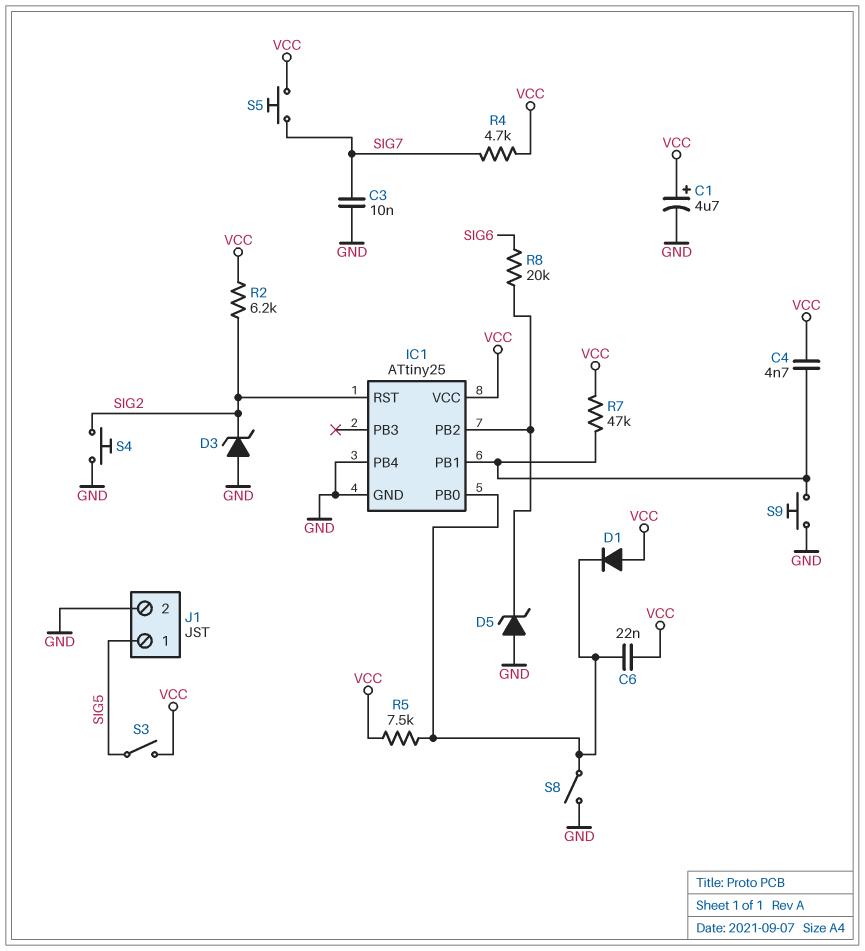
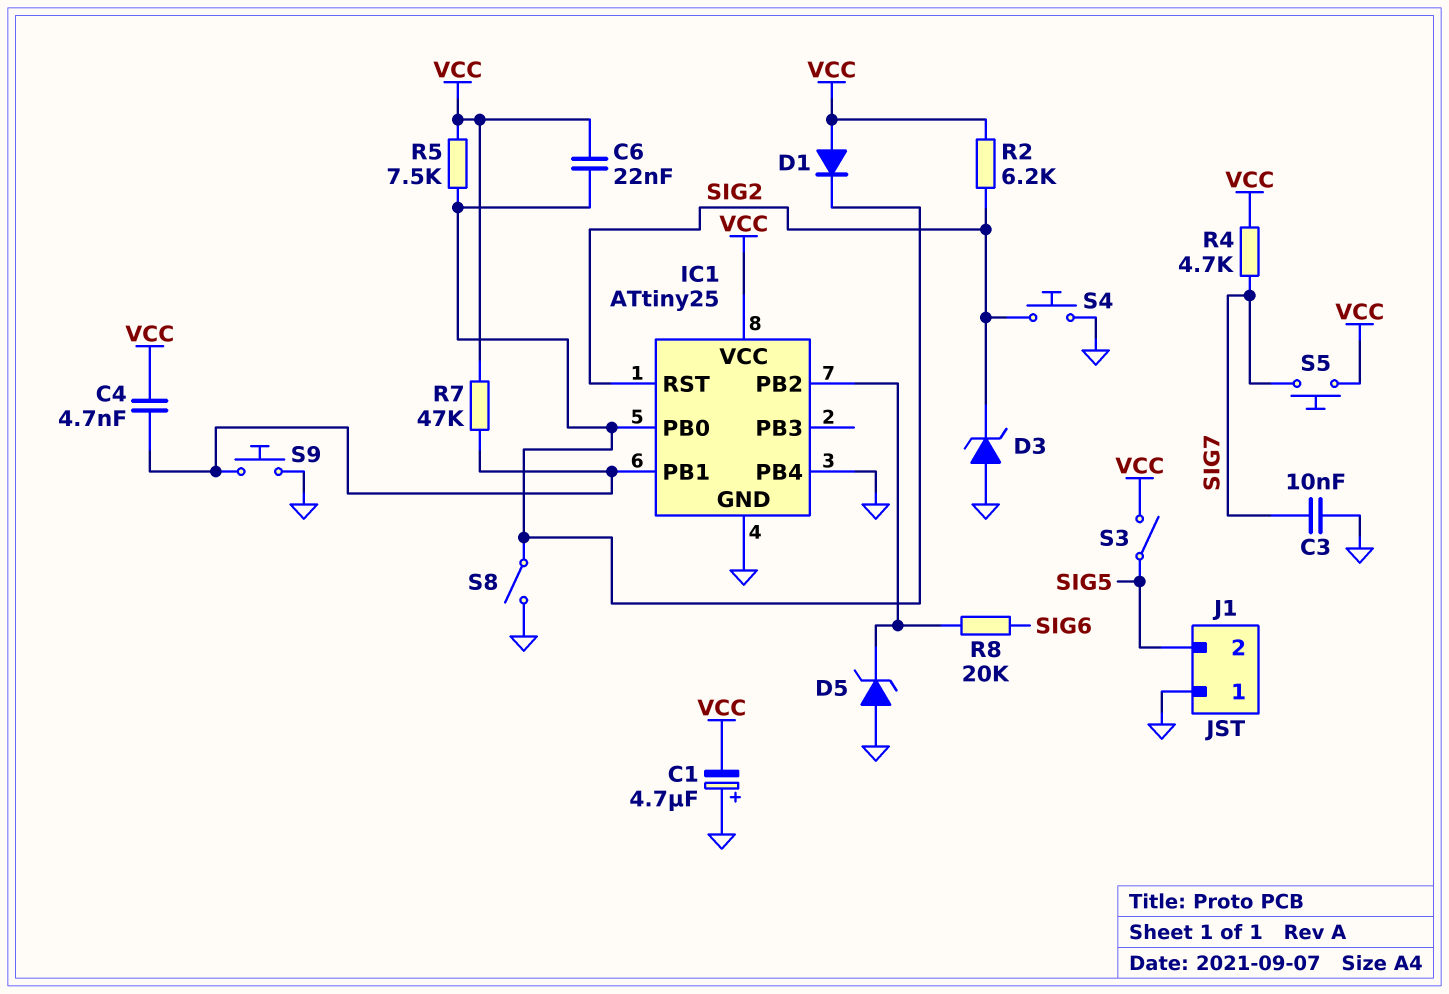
C1: 4.7uF (plus VCC, minus GND) -> 4.7uF (plus GND, minus VCC)
J1 pin 1: SIG5 -> GND
J1 pin 2: GND -> SIG5

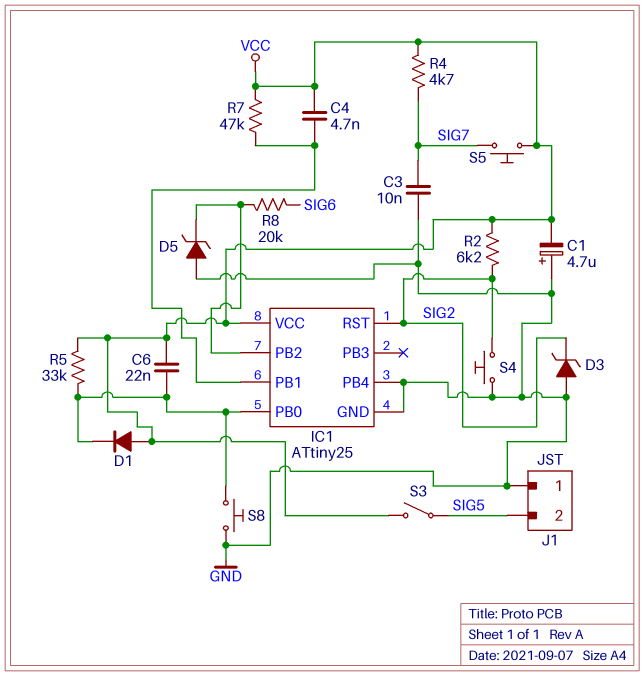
R5: 7.5k (IC1/PB0, VCC) -> 33k (IC1/PB0, VCC)
S8: switch (GND, IC1/PB0) -> button (GND, IC1/PB0)
S9: button (GND, IC1/PB1) -> none

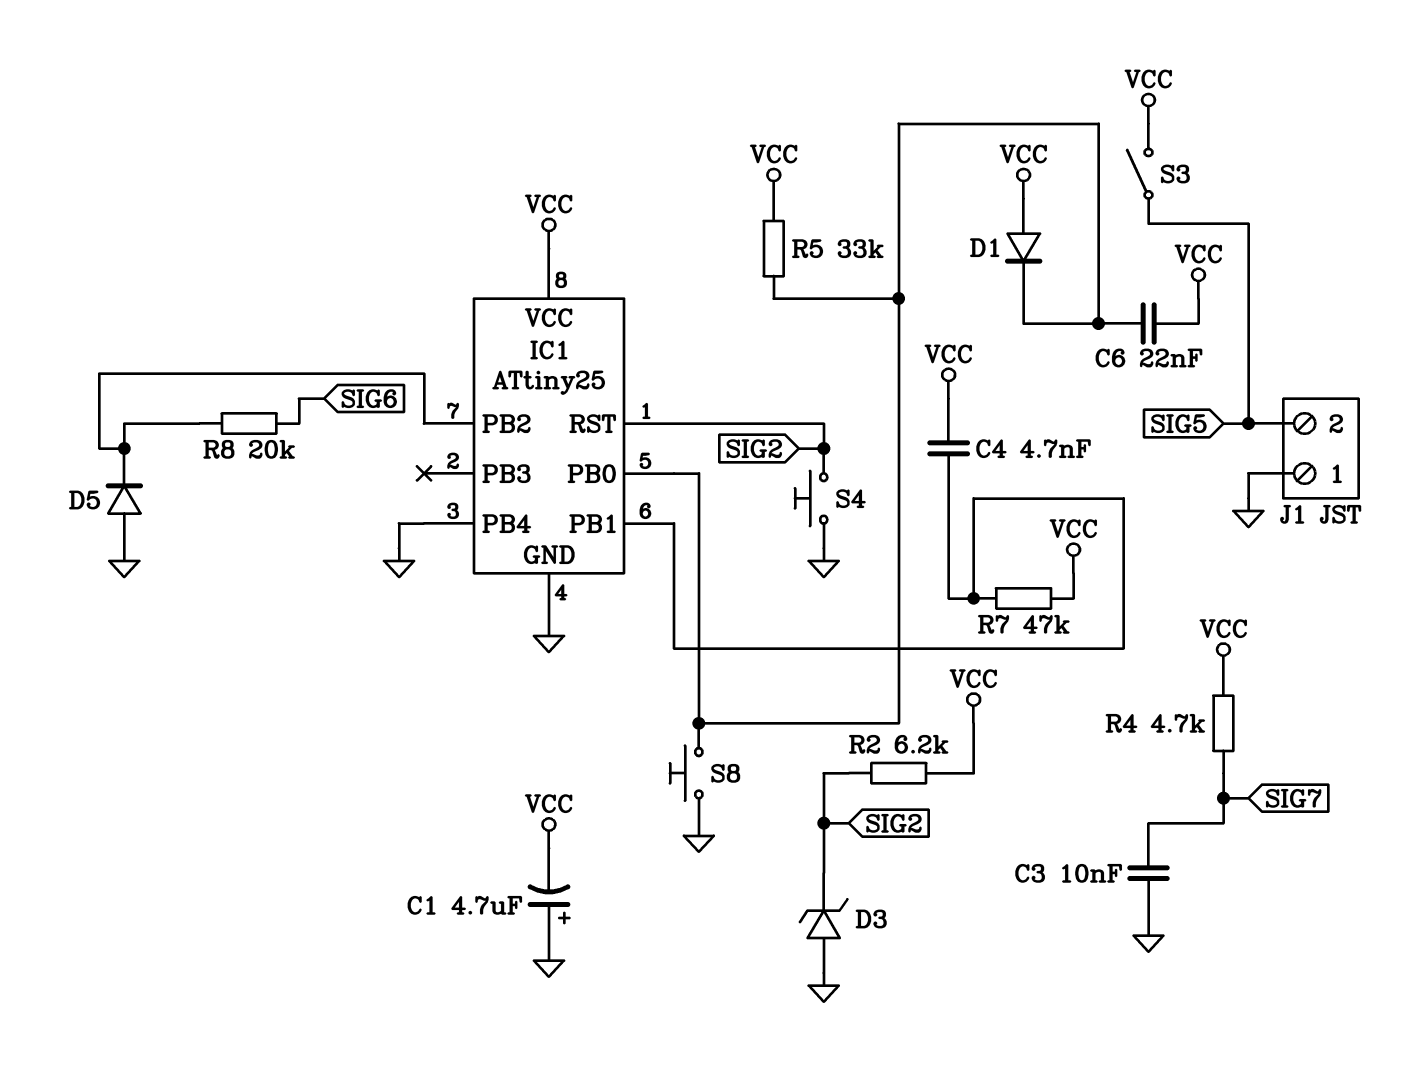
D5: zener (A GND, K IC1/PB2) -> diode (A GND, K IC1/PB2)
S5: button (SIG7, VCC) -> none

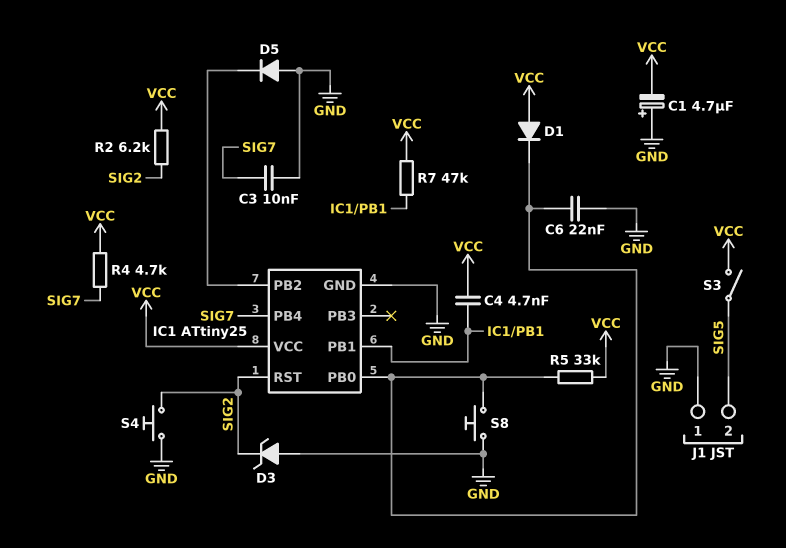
C6: 22nF (IC1/PB0, VCC) -> 22nF (GND, IC1/PB0)
IC1 pin PB4: GND -> SIG7
R8: 20k (IC1/PB2, SIG6) -> none

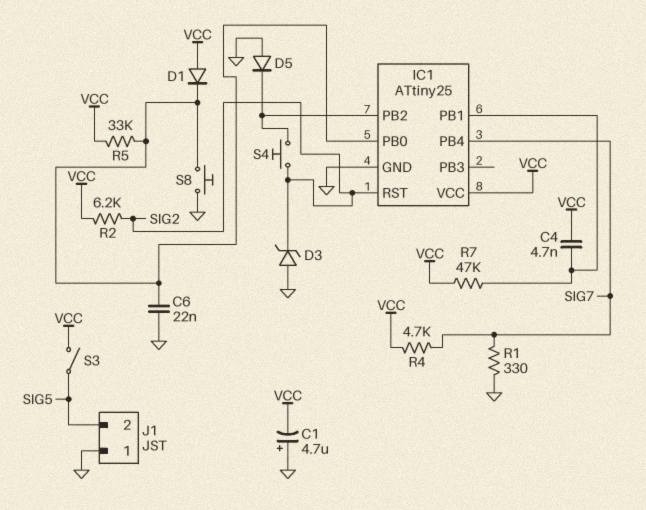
C3: 10nF (GND, SIG7) -> none
R1: none -> 330 (GND, SIG7)
S4: button (GND, SIG2) -> button (IC1/PB2, SIG2)

